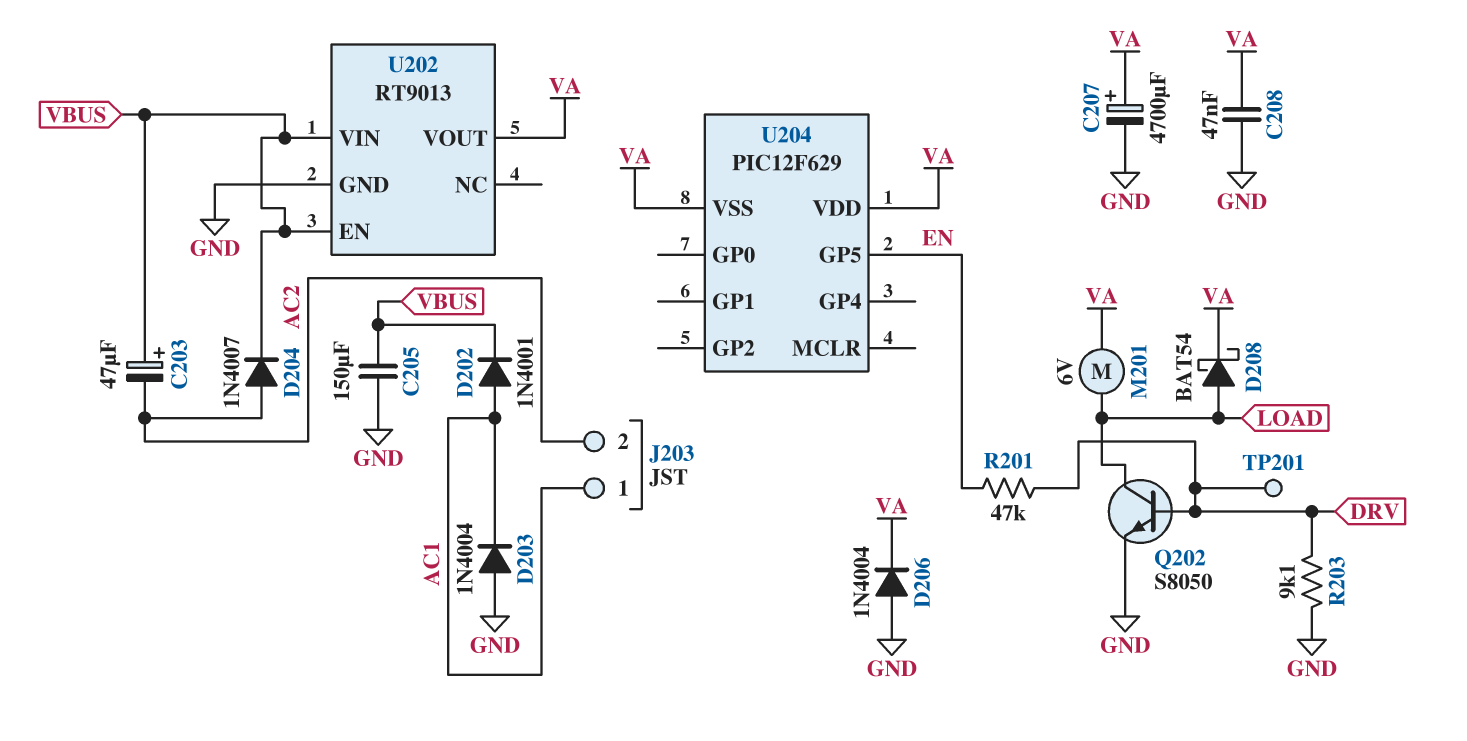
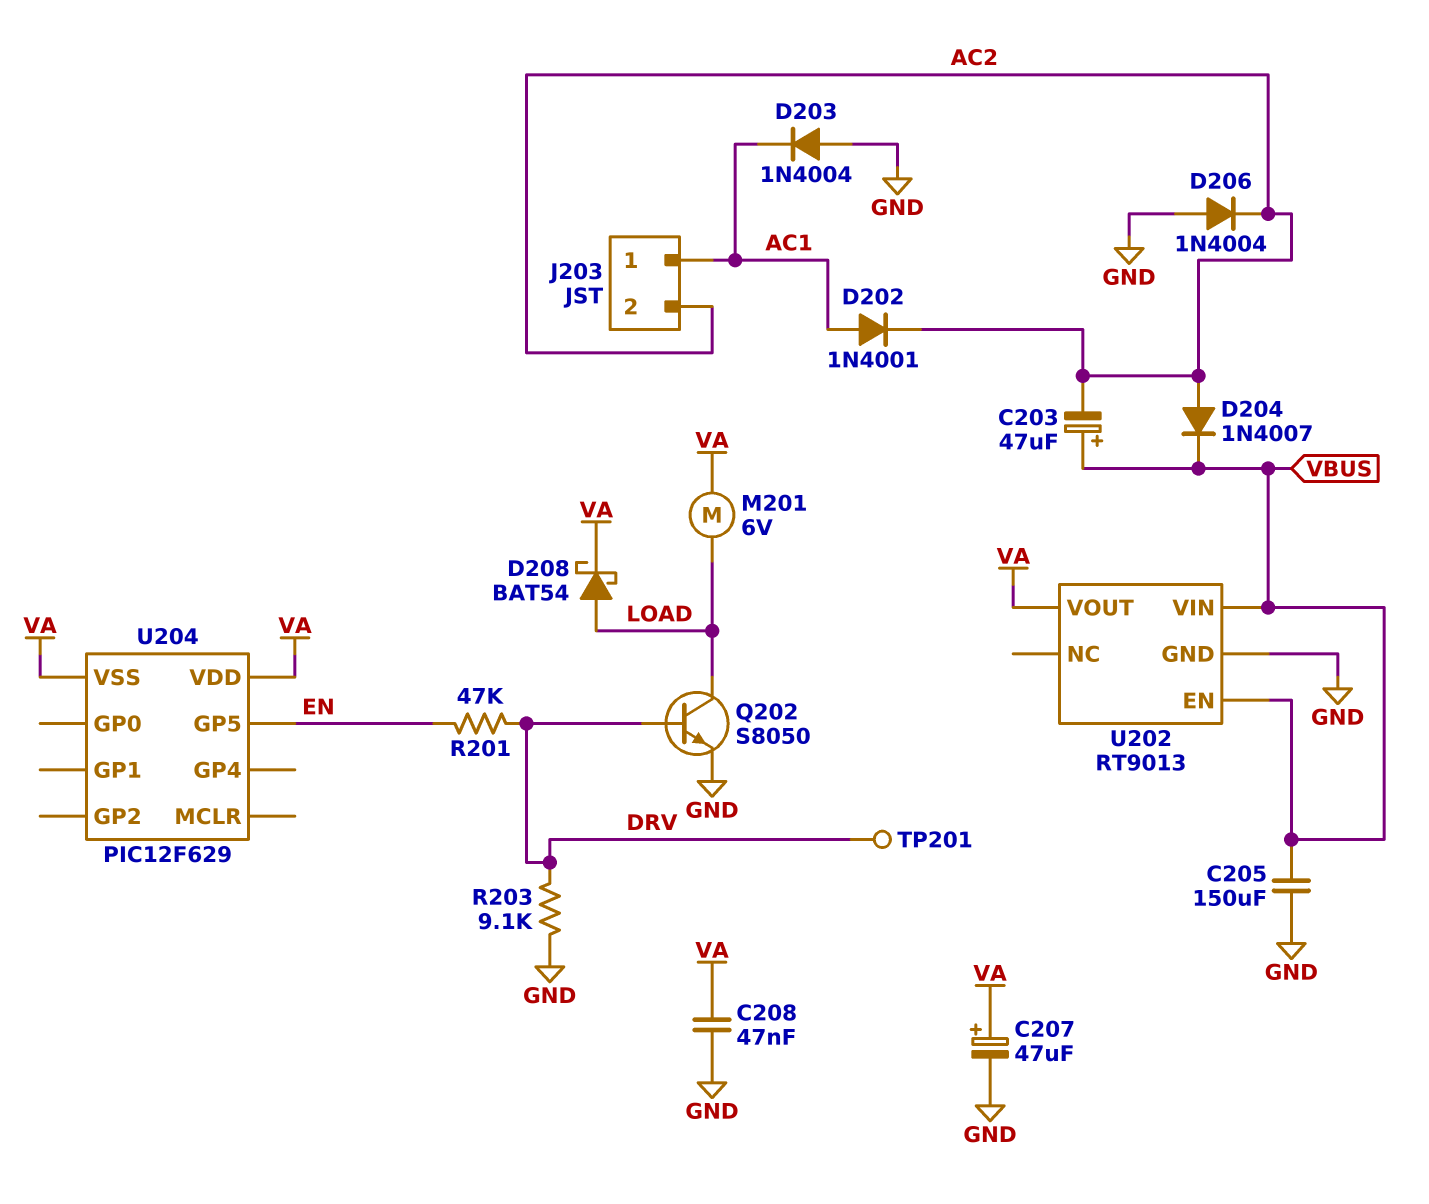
C207: 4700uF (plus VA, minus GND) -> 47uF (plus VA, minus GND)
D202: diode 1N4001 (A AC1, K VBUS) -> diode 1N4001 (A AC1, K AC2)
D206: diode 1N4004 (A GND, K VA) -> diode 1N4004 (A GND, K AC2)

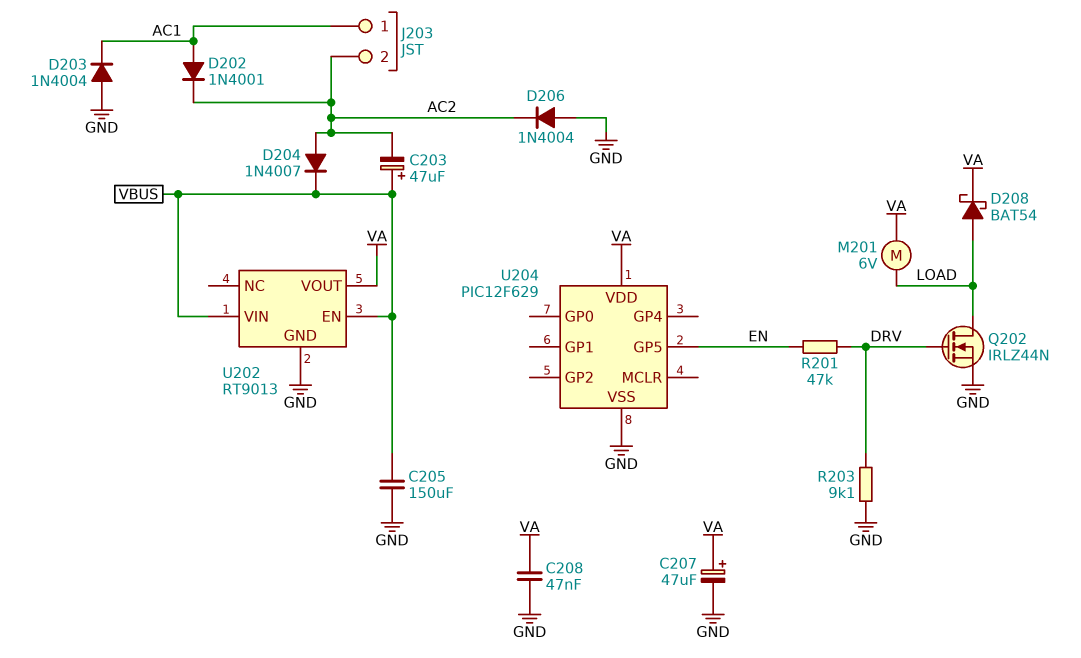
Q202: NPN S8050 (B DRV, C LOAD, E GND) -> NMOS IRLZ44N (G DRV, D LOAD, S GND)
TP201: test point (DRV) -> none
U204 pin VSS: VA -> GND

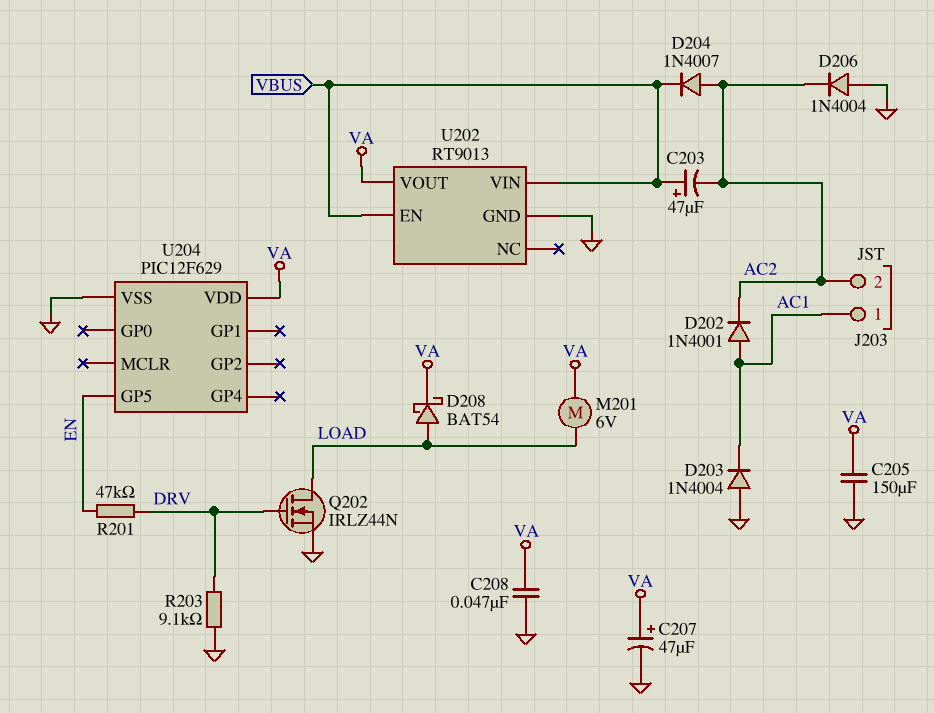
C205: 150uF (GND, VBUS) -> 150uF (GND, VA)

